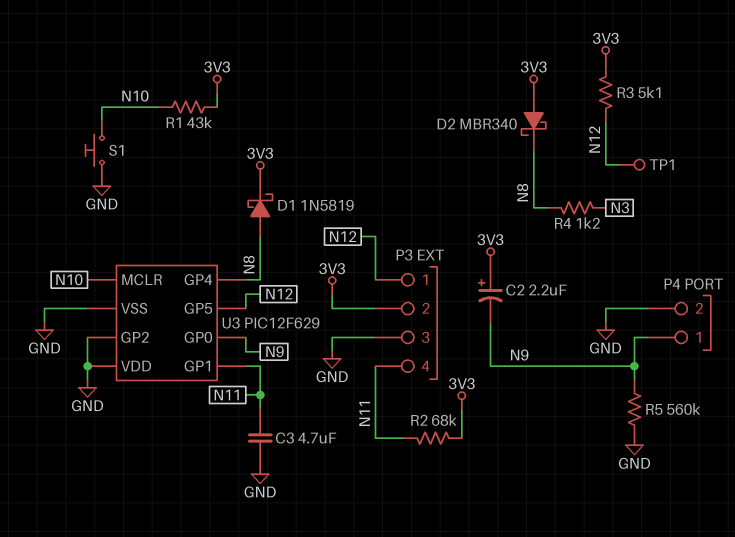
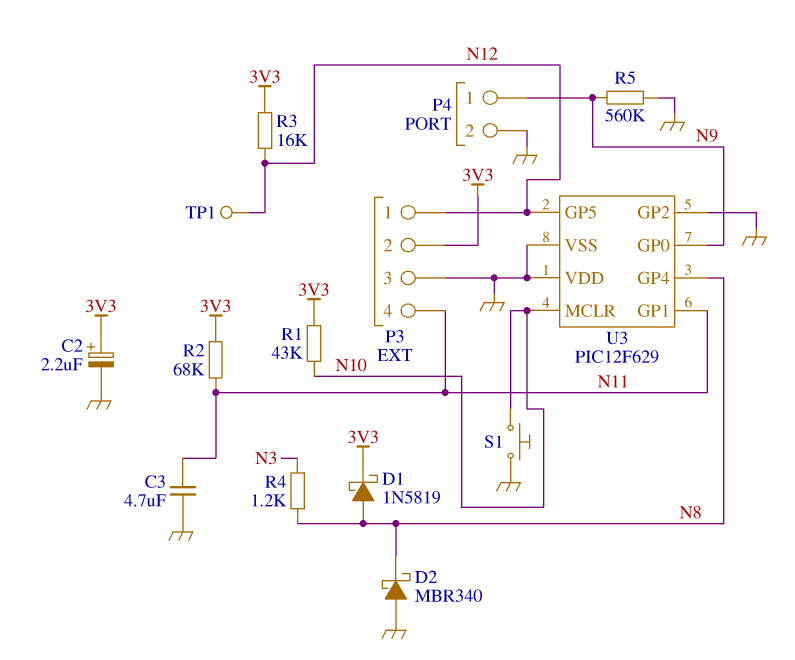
C2: 2.2uF (plus 3V3, minus N9) -> 2.2uF (plus 3V3, minus GND)
D2: schottky MBR340 (A 3V3, K N8) -> schottky MBR340 (A GND, K N8)
R3: 5.1k (3V3, N12) -> 16k (3V3, N12)

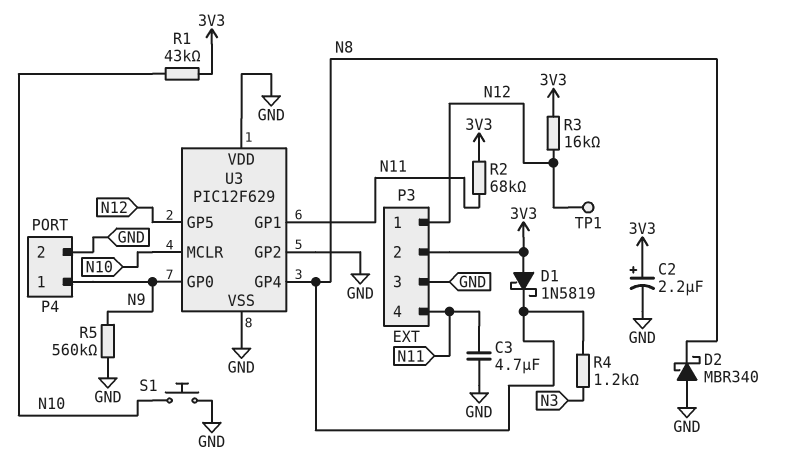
D1: schottky 1N5819 (A N8, K 3V3) -> schottky 1N5819 (A 3V3, K N8)

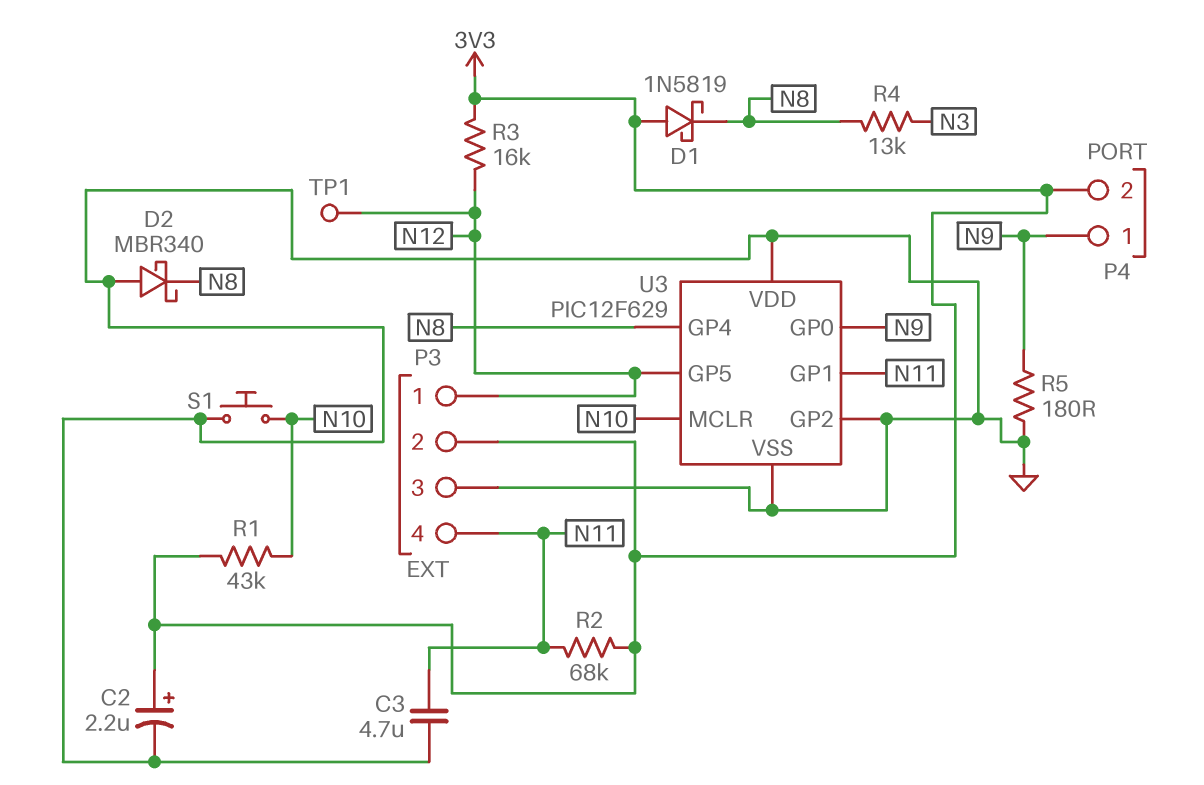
P4 pin 2: GND -> 3V3
R4: 1.2k (N3, N8) -> 13k (N3, N8)
R5: 560k (GND, N9) -> 180 (GND, N9)

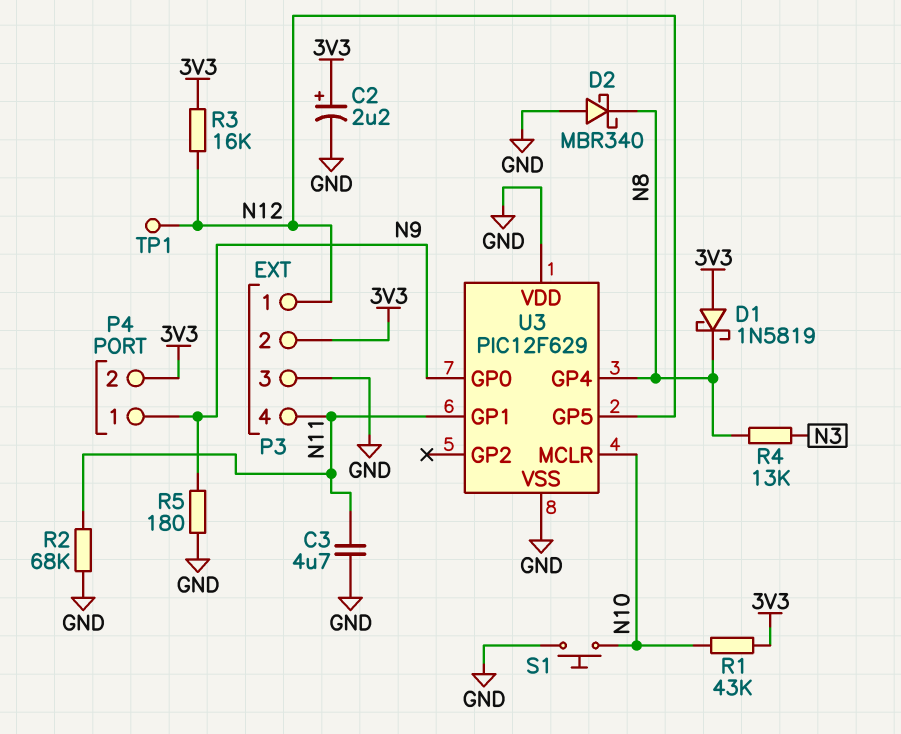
R2: 68k (3V3, N11) -> 68k (GND, N11)
U3 pin GP2: GND -> none

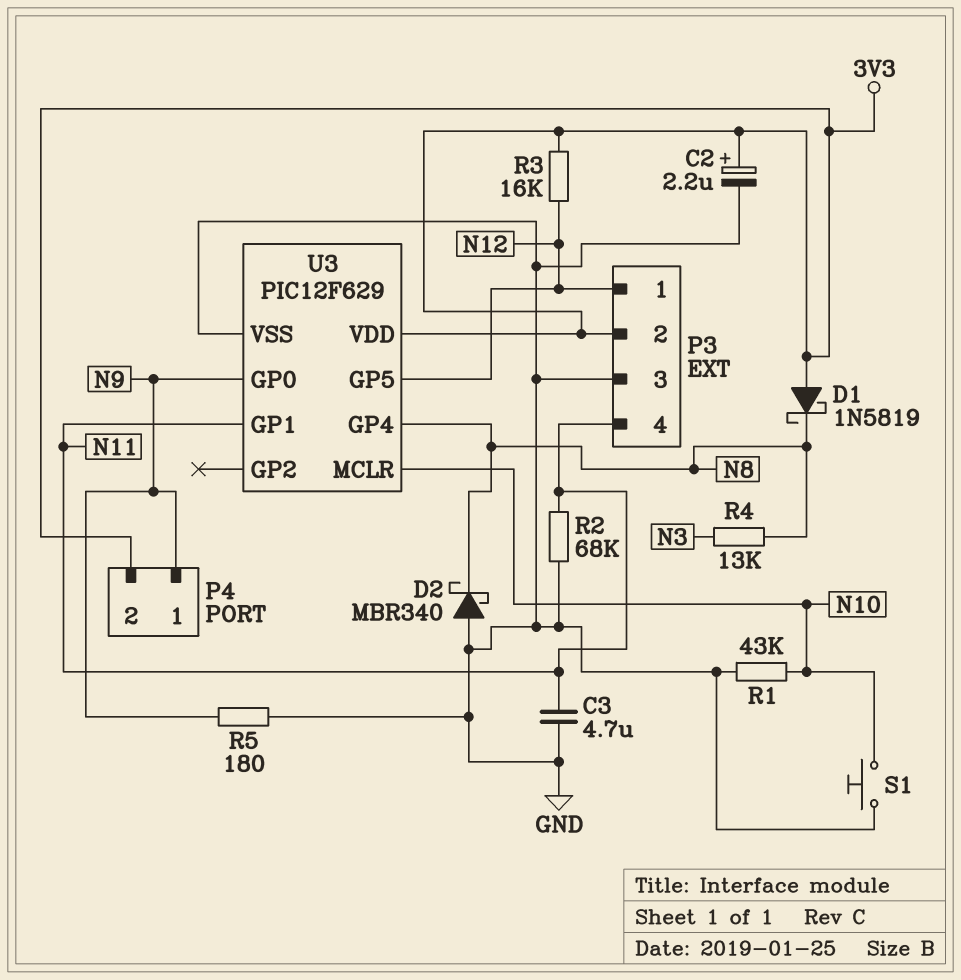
R1: 43k (3V3, N10) -> 43k (GND, N10)
TP1: test point (N12) -> none
U3 pin VDD: GND -> 3V3

